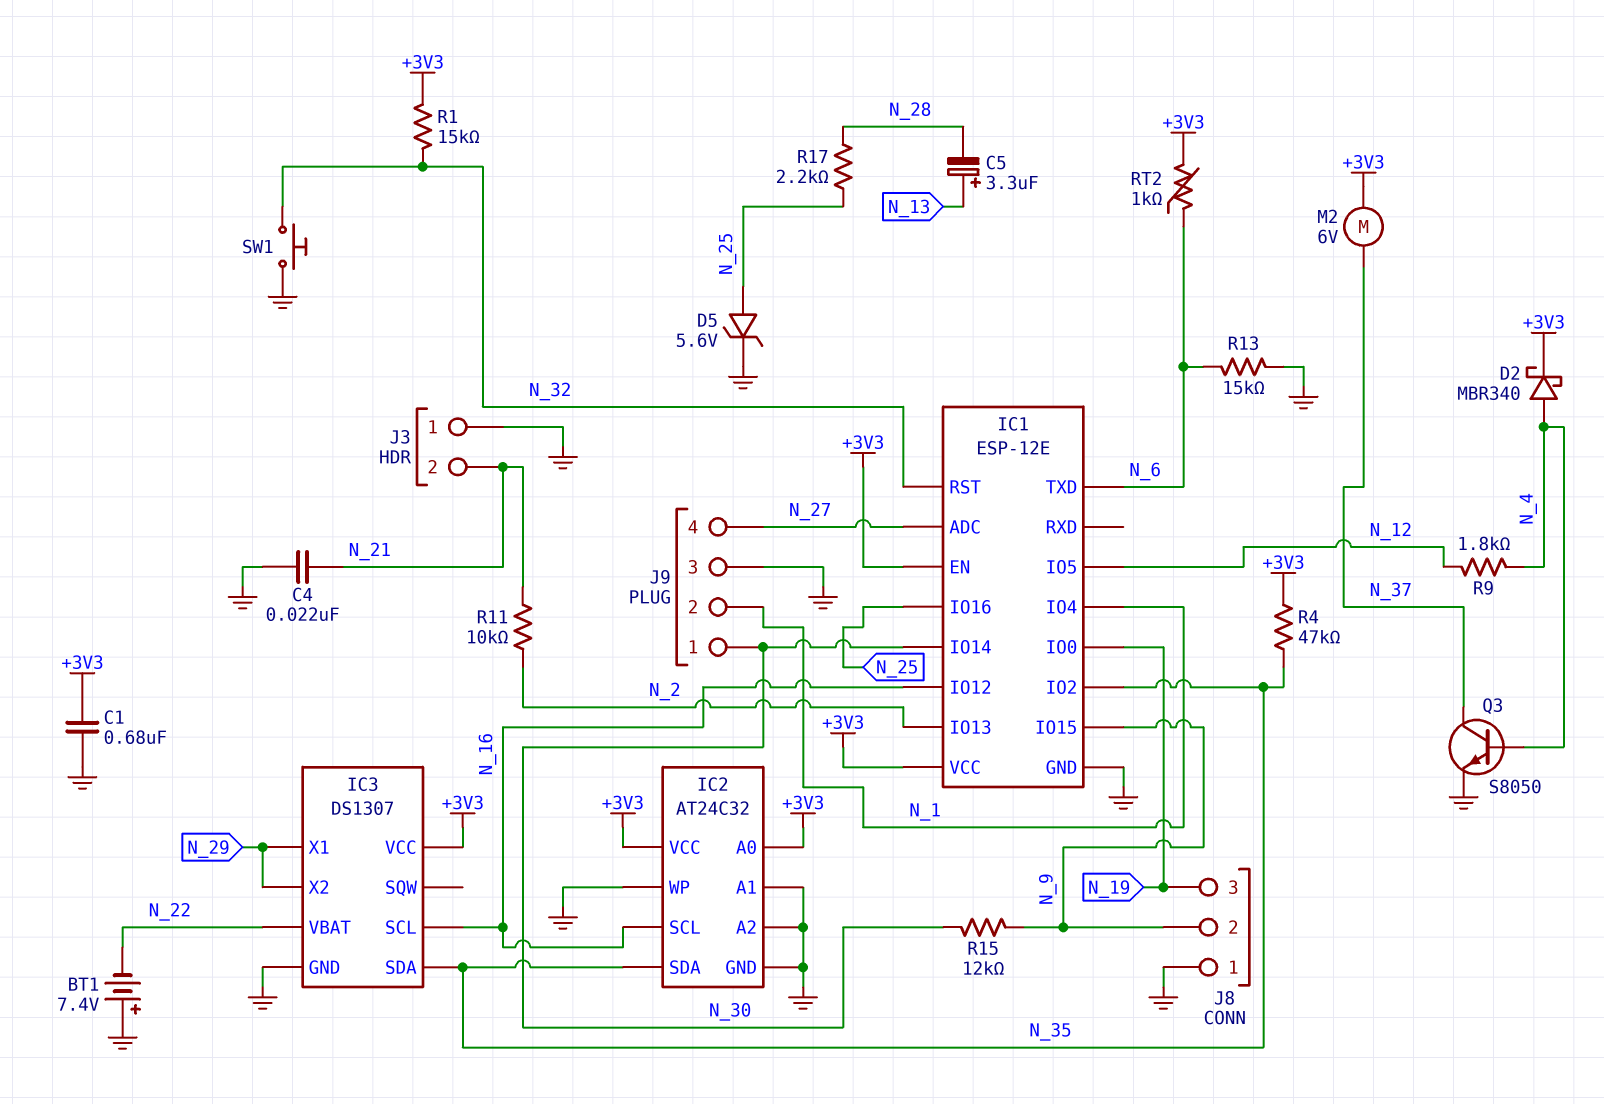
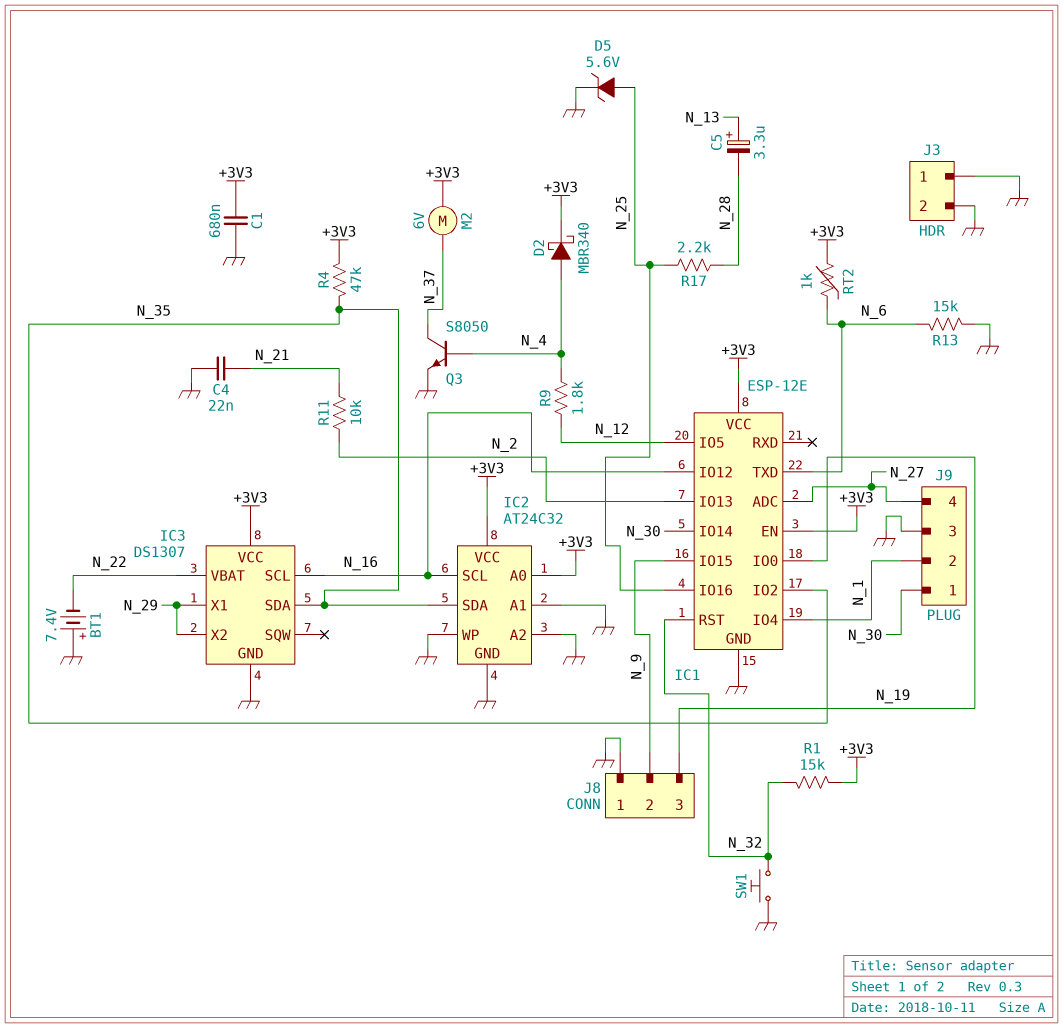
J3 pin 2: N_21 -> GND
R15: 12k (N_9, N_30) -> none

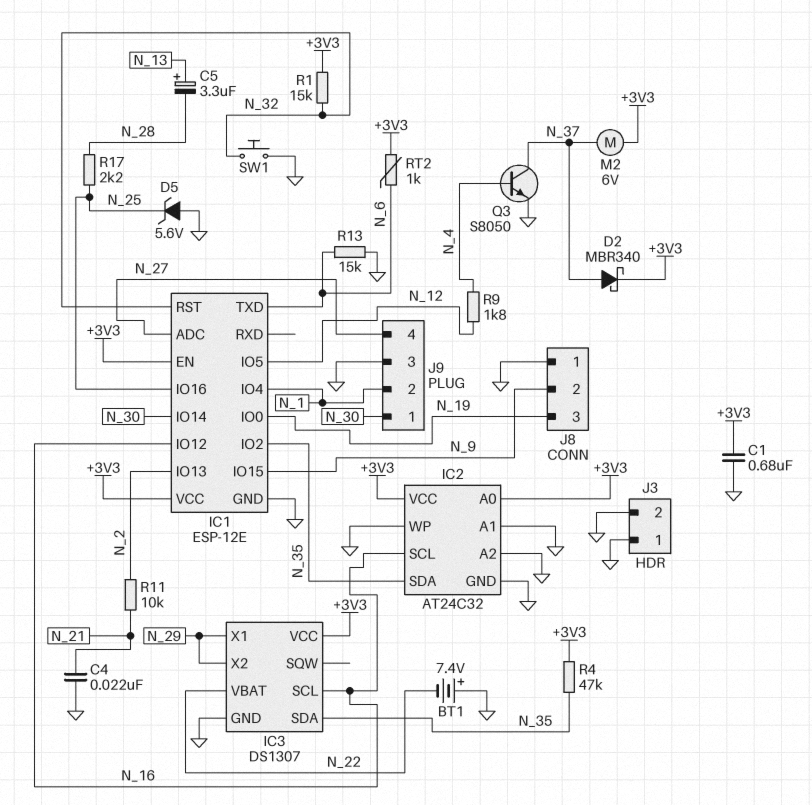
D2: schottky MBR340 (A N_4, K +3V3) -> schottky MBR340 (A N_37, K +3V3)
D5: zener 5.6V (A N_25, K GND) -> zener 5.6V (A GND, K N_25)

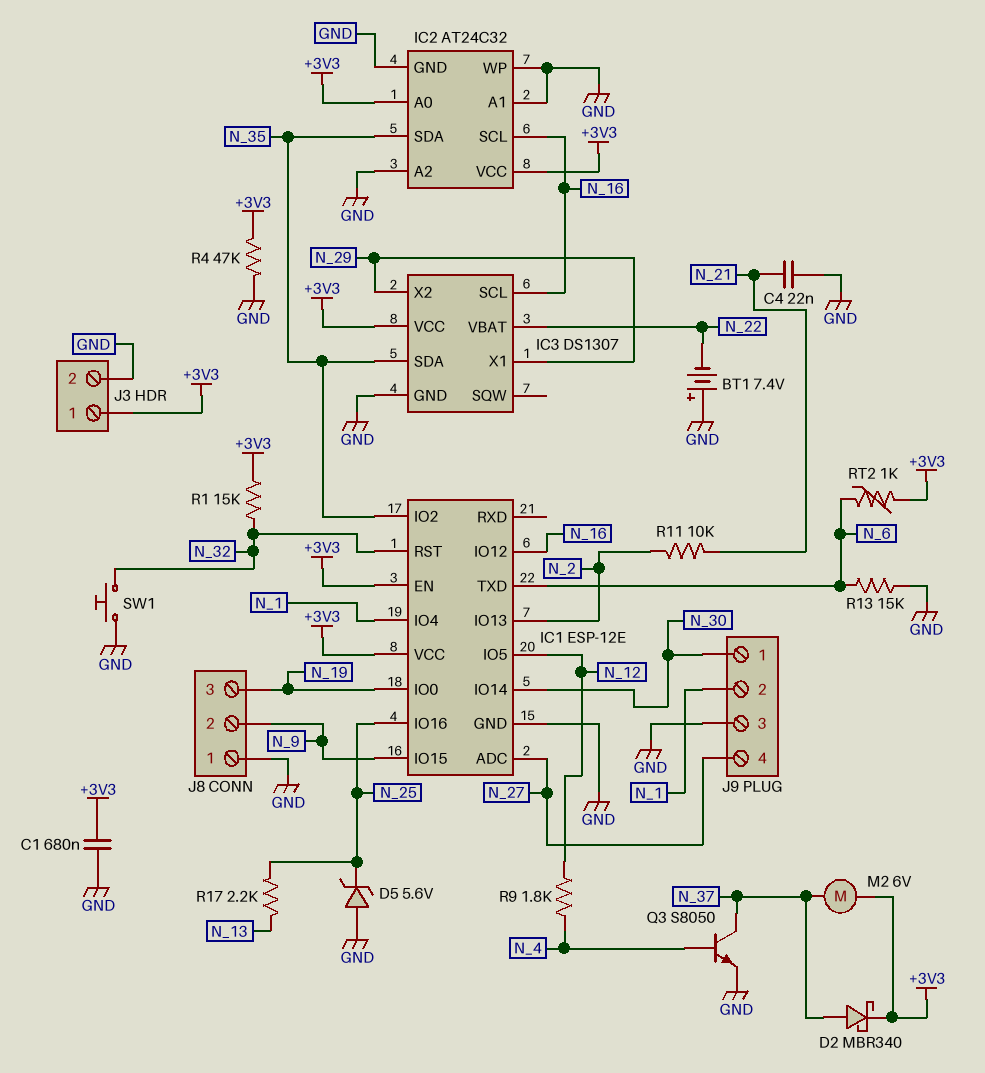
C5: 3.3uF (plus N_13, minus N_28) -> none
J3 pin 1: GND -> +3V3
R4: 47k (+3V3, N_35) -> 47k (+3V3, GND)
R17: 2.2k (N_25, N_28) -> 2.2k (N_13, N_25)

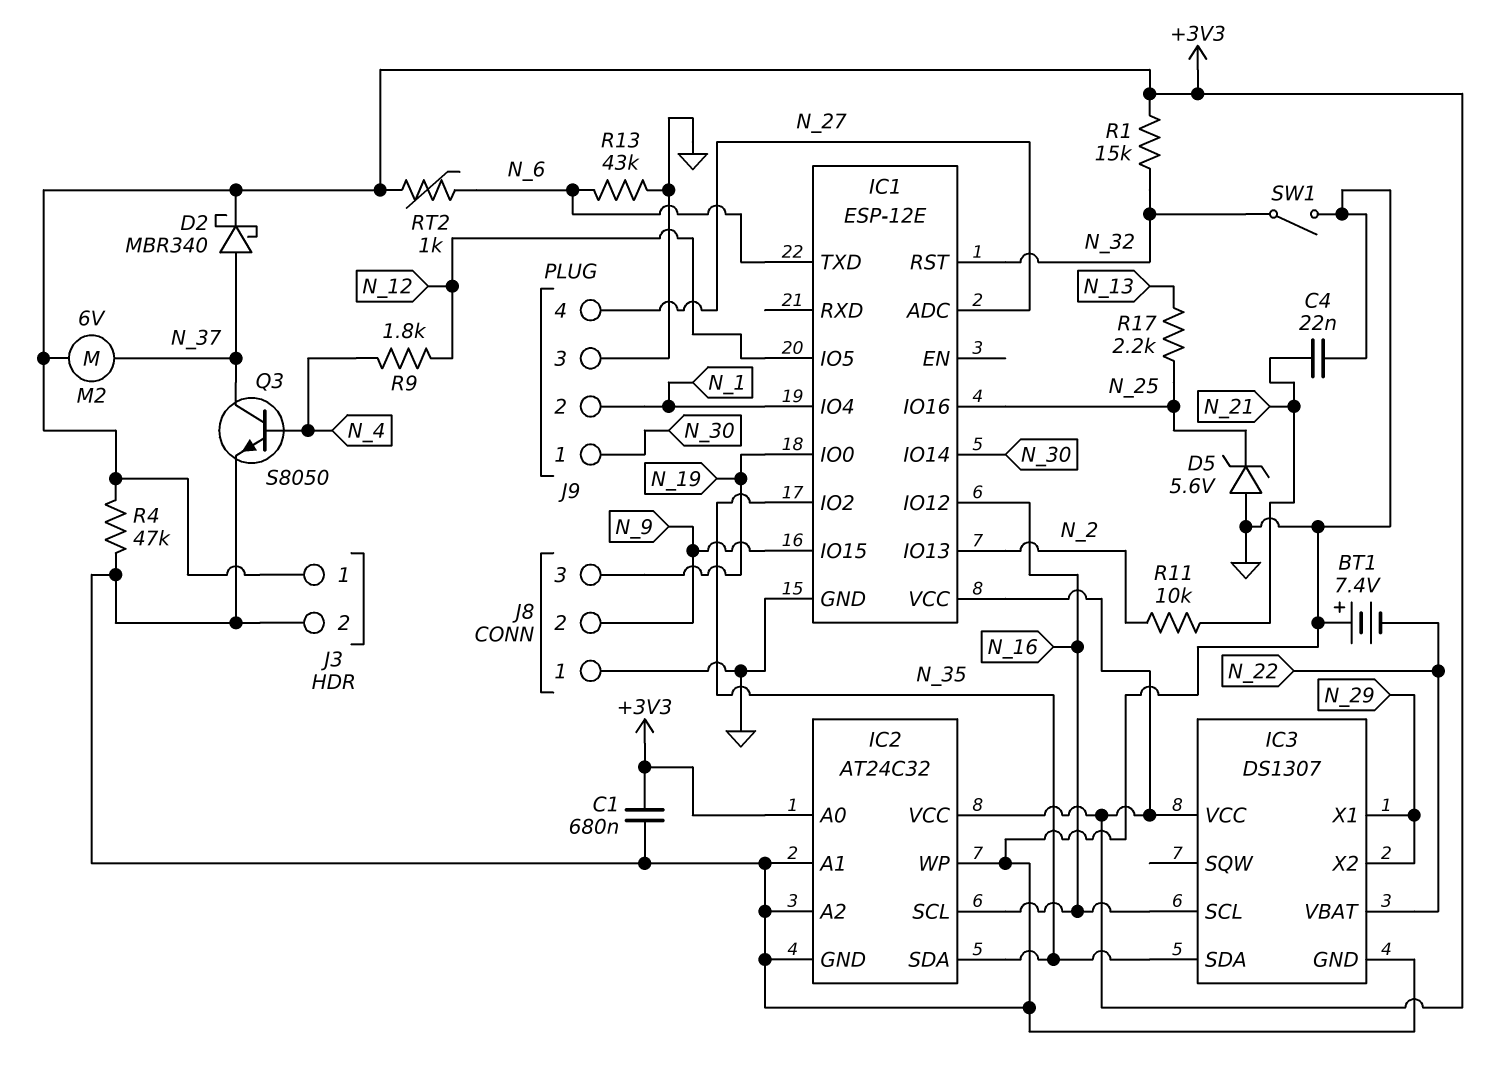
IC1 pin EN: +3V3 -> none
R13: 15k (GND, N_6) -> 43k (GND, N_6)
SW1: button (GND, N_32) -> switch (GND, N_32)

